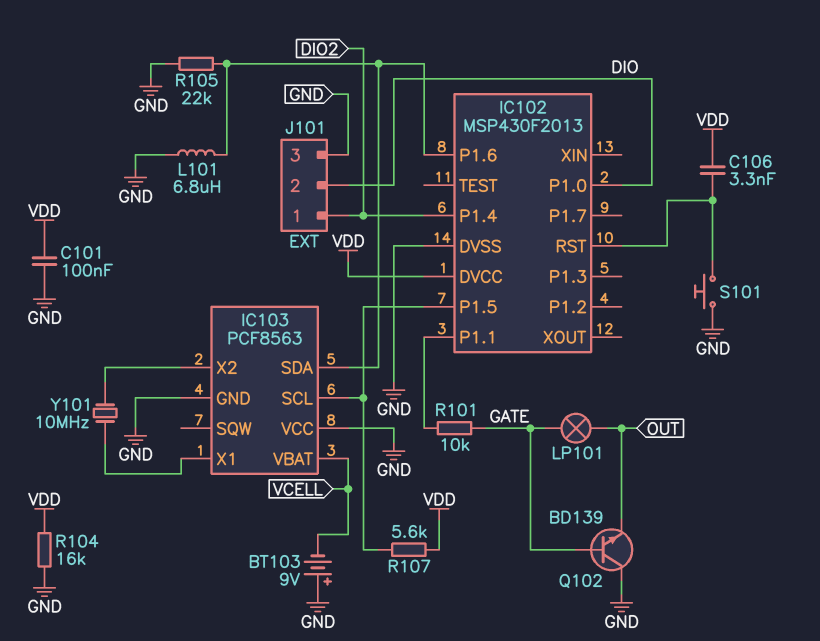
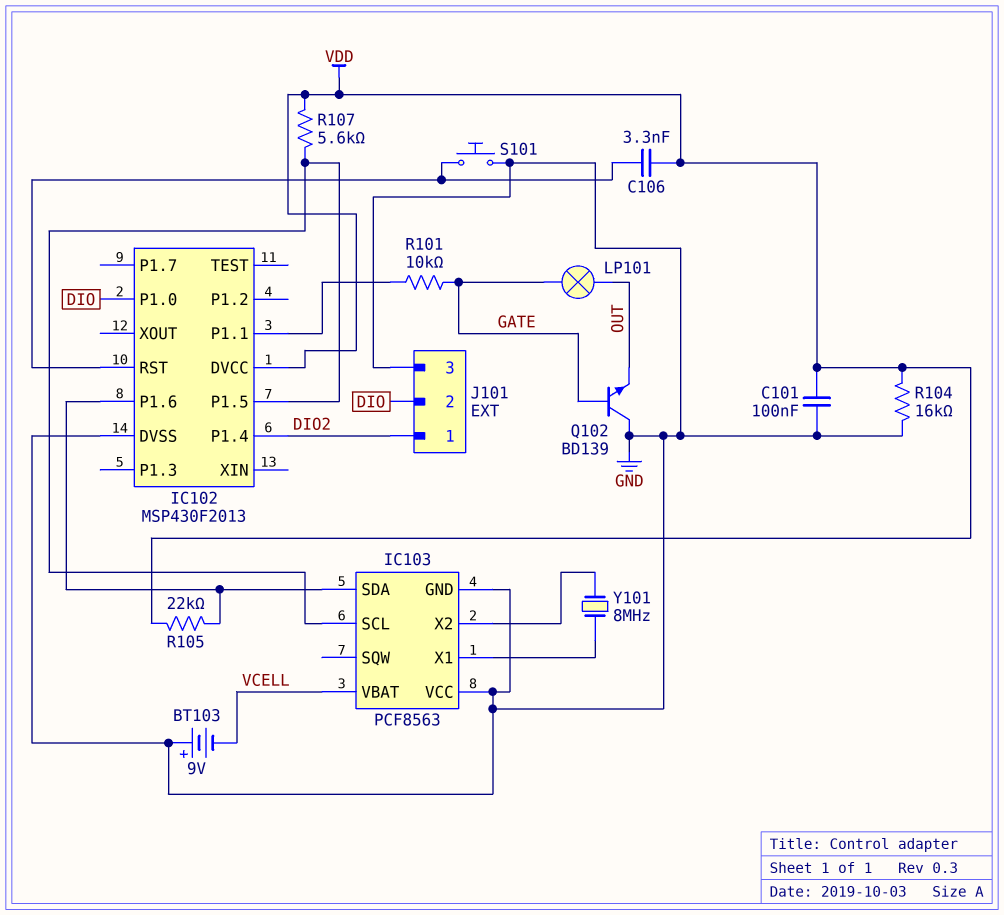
L101: 6.8uH (GND, IC102/P1.6) -> none
R105: 22k (GND, IC102/P1.6) -> 22k (IC102/P1.6, VDD)
Y101: 10MHz (IC103/X1, IC103/X2) -> 8MHz (IC103/X1, IC103/X2)

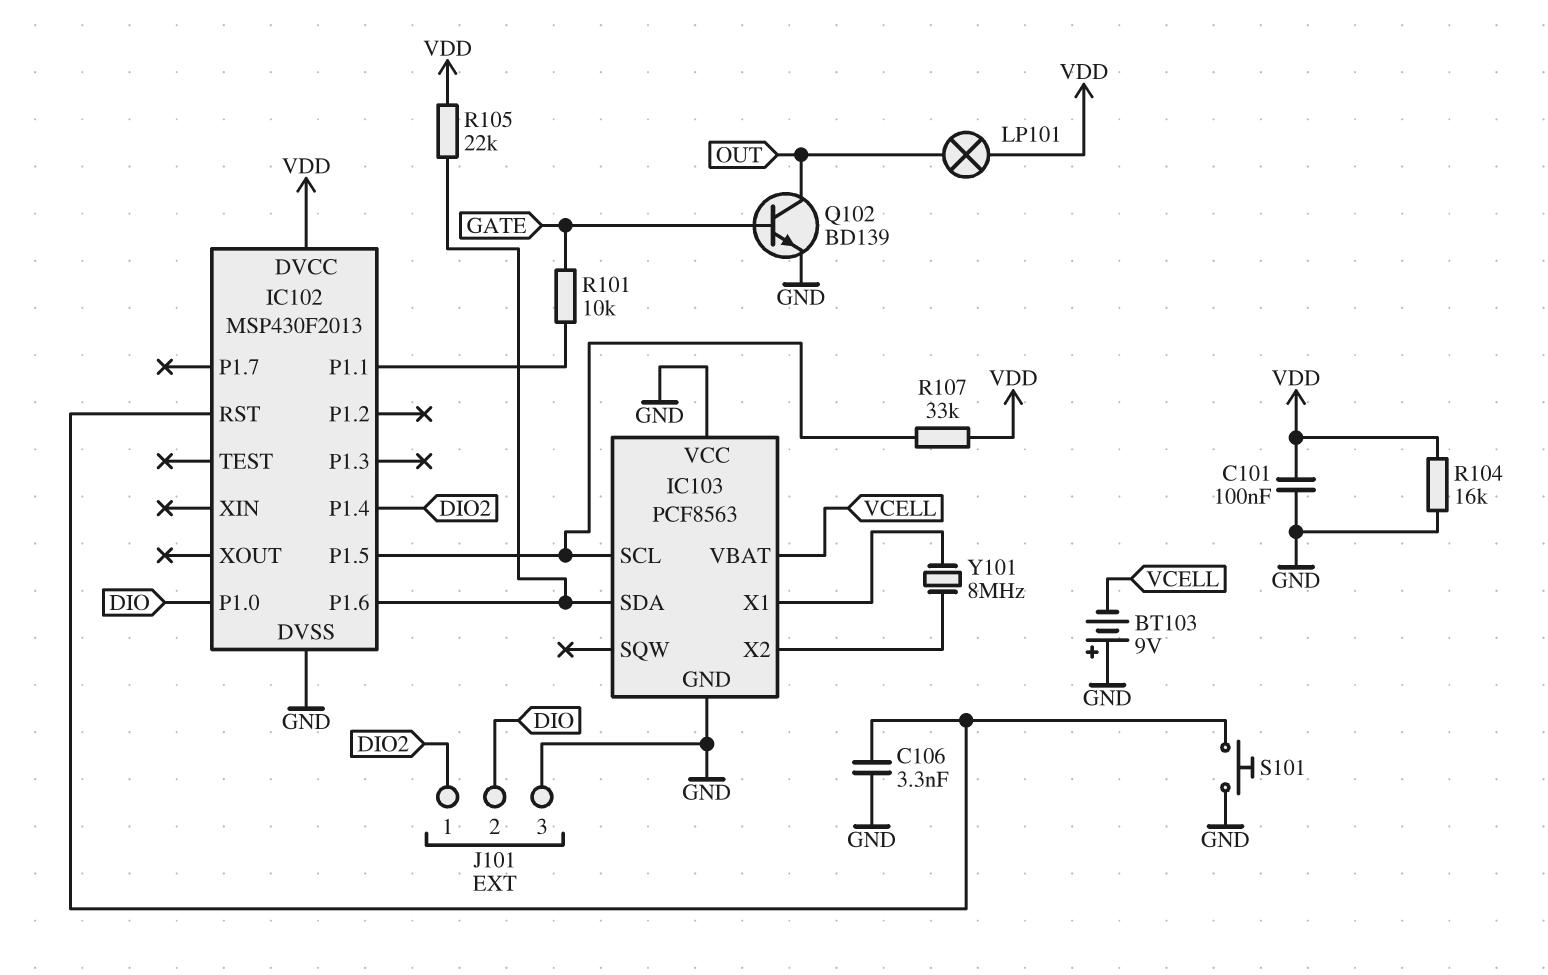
C106: 3.3nF (IC102/RST, VDD) -> 3.3nF (GND, IC102/RST)
LP101: lamp (GATE, OUT) -> lamp (OUT, VDD)
Q102: NPN BD139 (B GATE, C GND, E OUT) -> NPN BD139 (B GATE, C OUT, E GND)
R107: 5.6k (IC102/P1.5, VDD) -> 33k (IC102/P1.5, VDD)

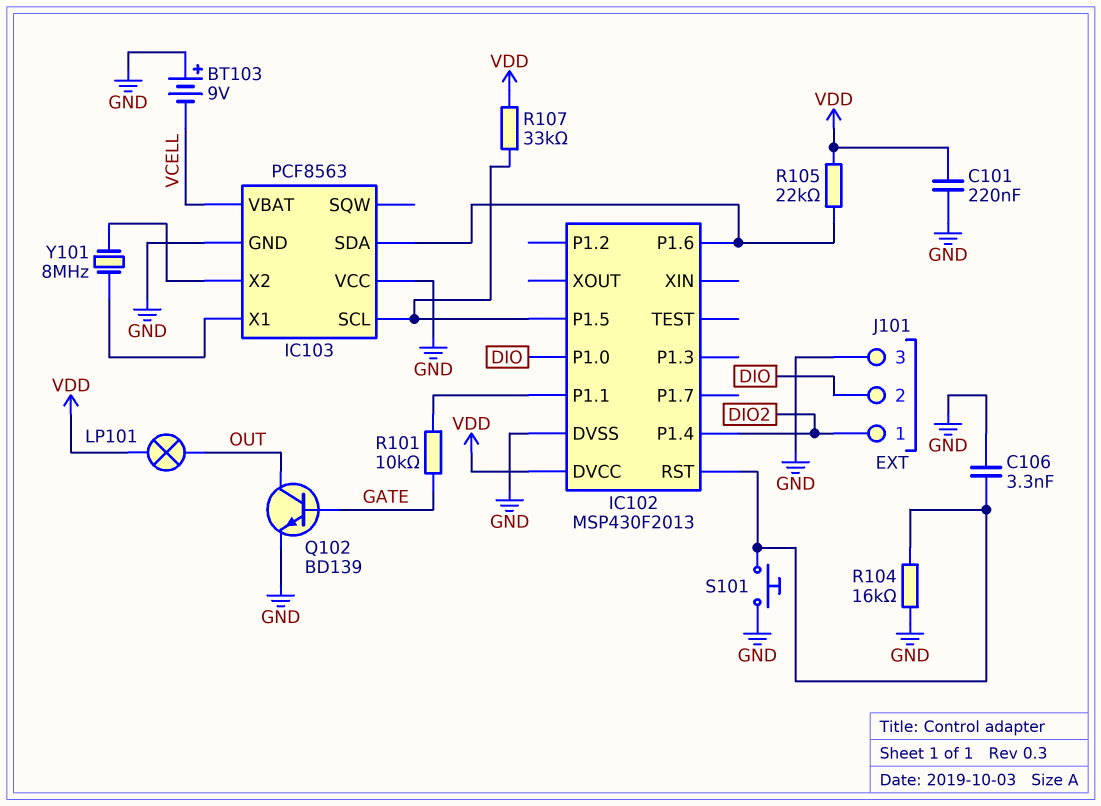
C101: 100nF (GND, VDD) -> 220nF (GND, VDD)
R104: 16k (GND, VDD) -> 16k (GND, IC102/RST)

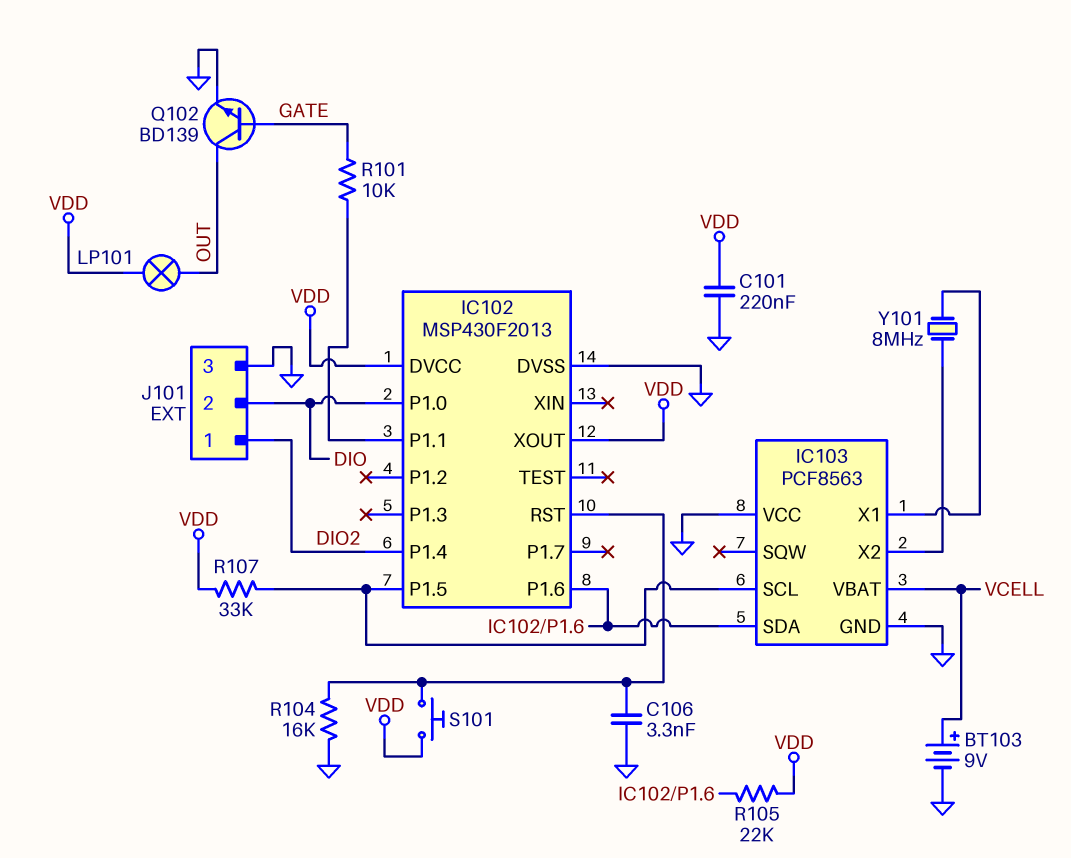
BT103: 9V (plus GND, minus VCELL) -> 9V (plus VCELL, minus GND)
IC102 pin XOUT: none -> VDD
S101: button (GND, IC102/RST) -> button (IC102/RST, VDD)

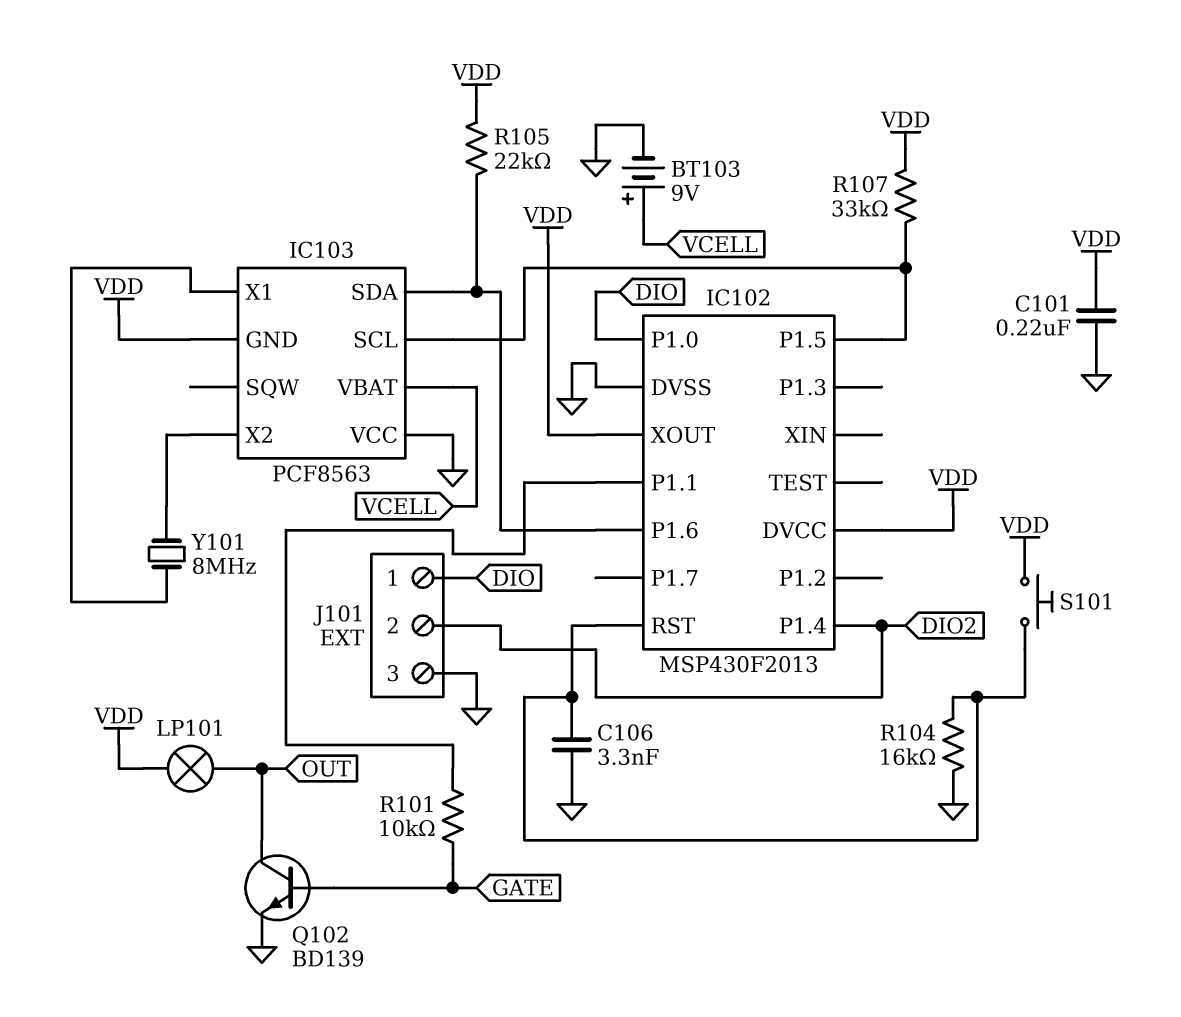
IC103 pin GND: GND -> VDD
J101 pin 1: DIO2 -> DIO
J101 pin 2: DIO -> DIO2

